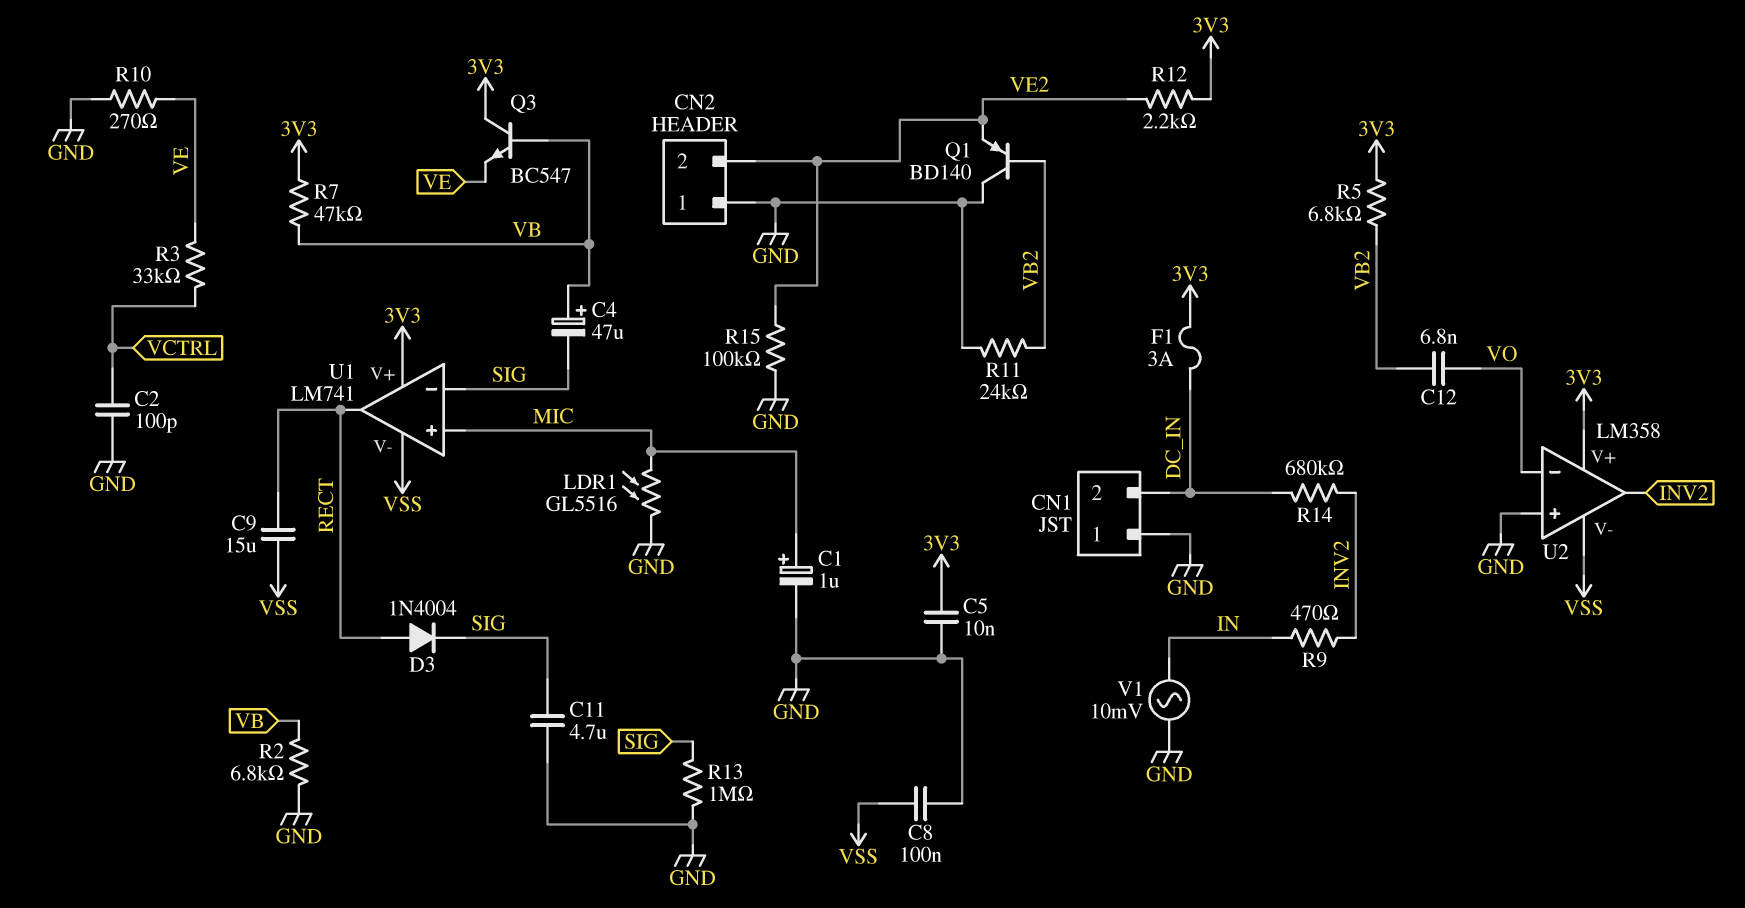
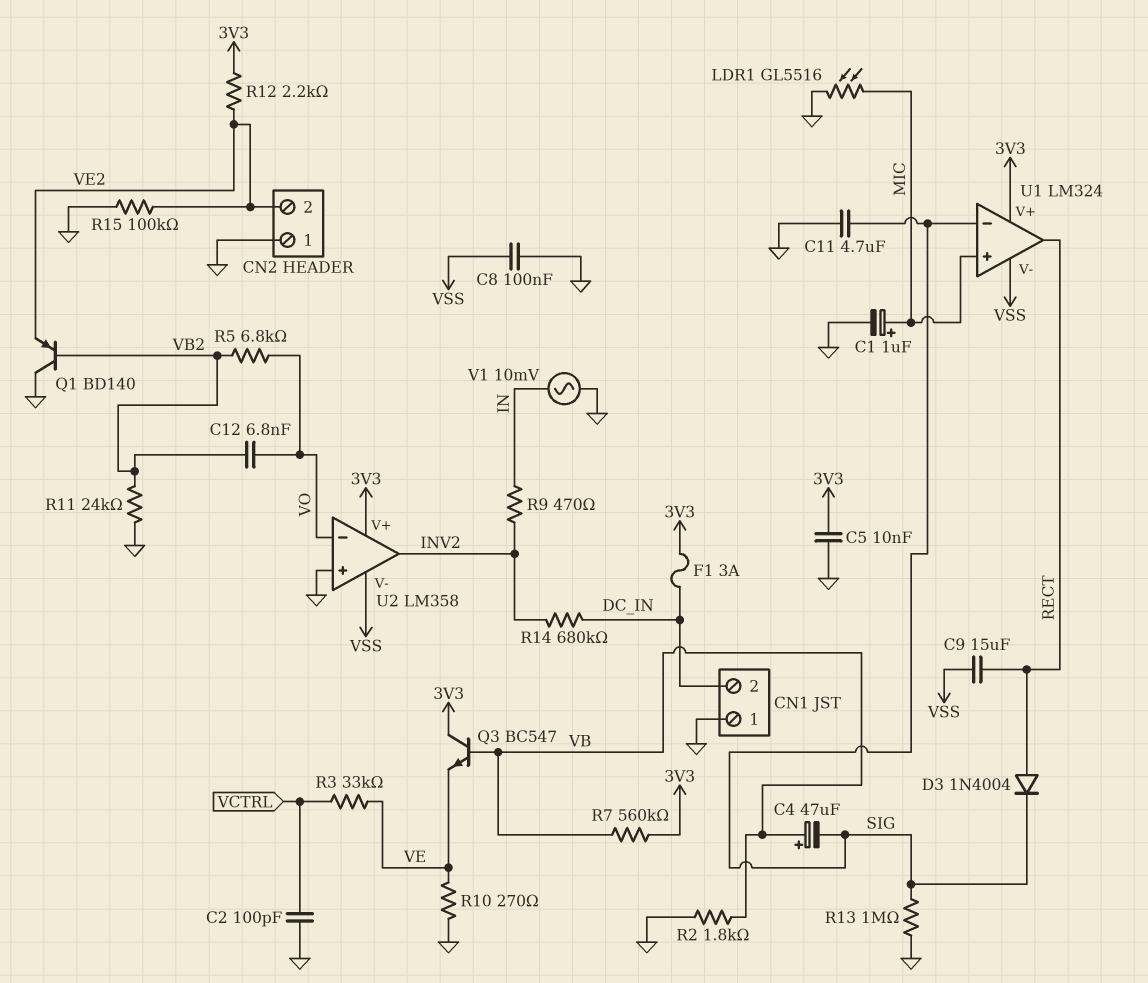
R2: 6.8k (GND, VB) -> 1.8k (GND, VB)
R5: 6.8k (3V3, VB2) -> 6.8k (VB2, VO)
R7: 47k (3V3, VB) -> 560k (3V3, VB)
U1: LM741 -> LM324

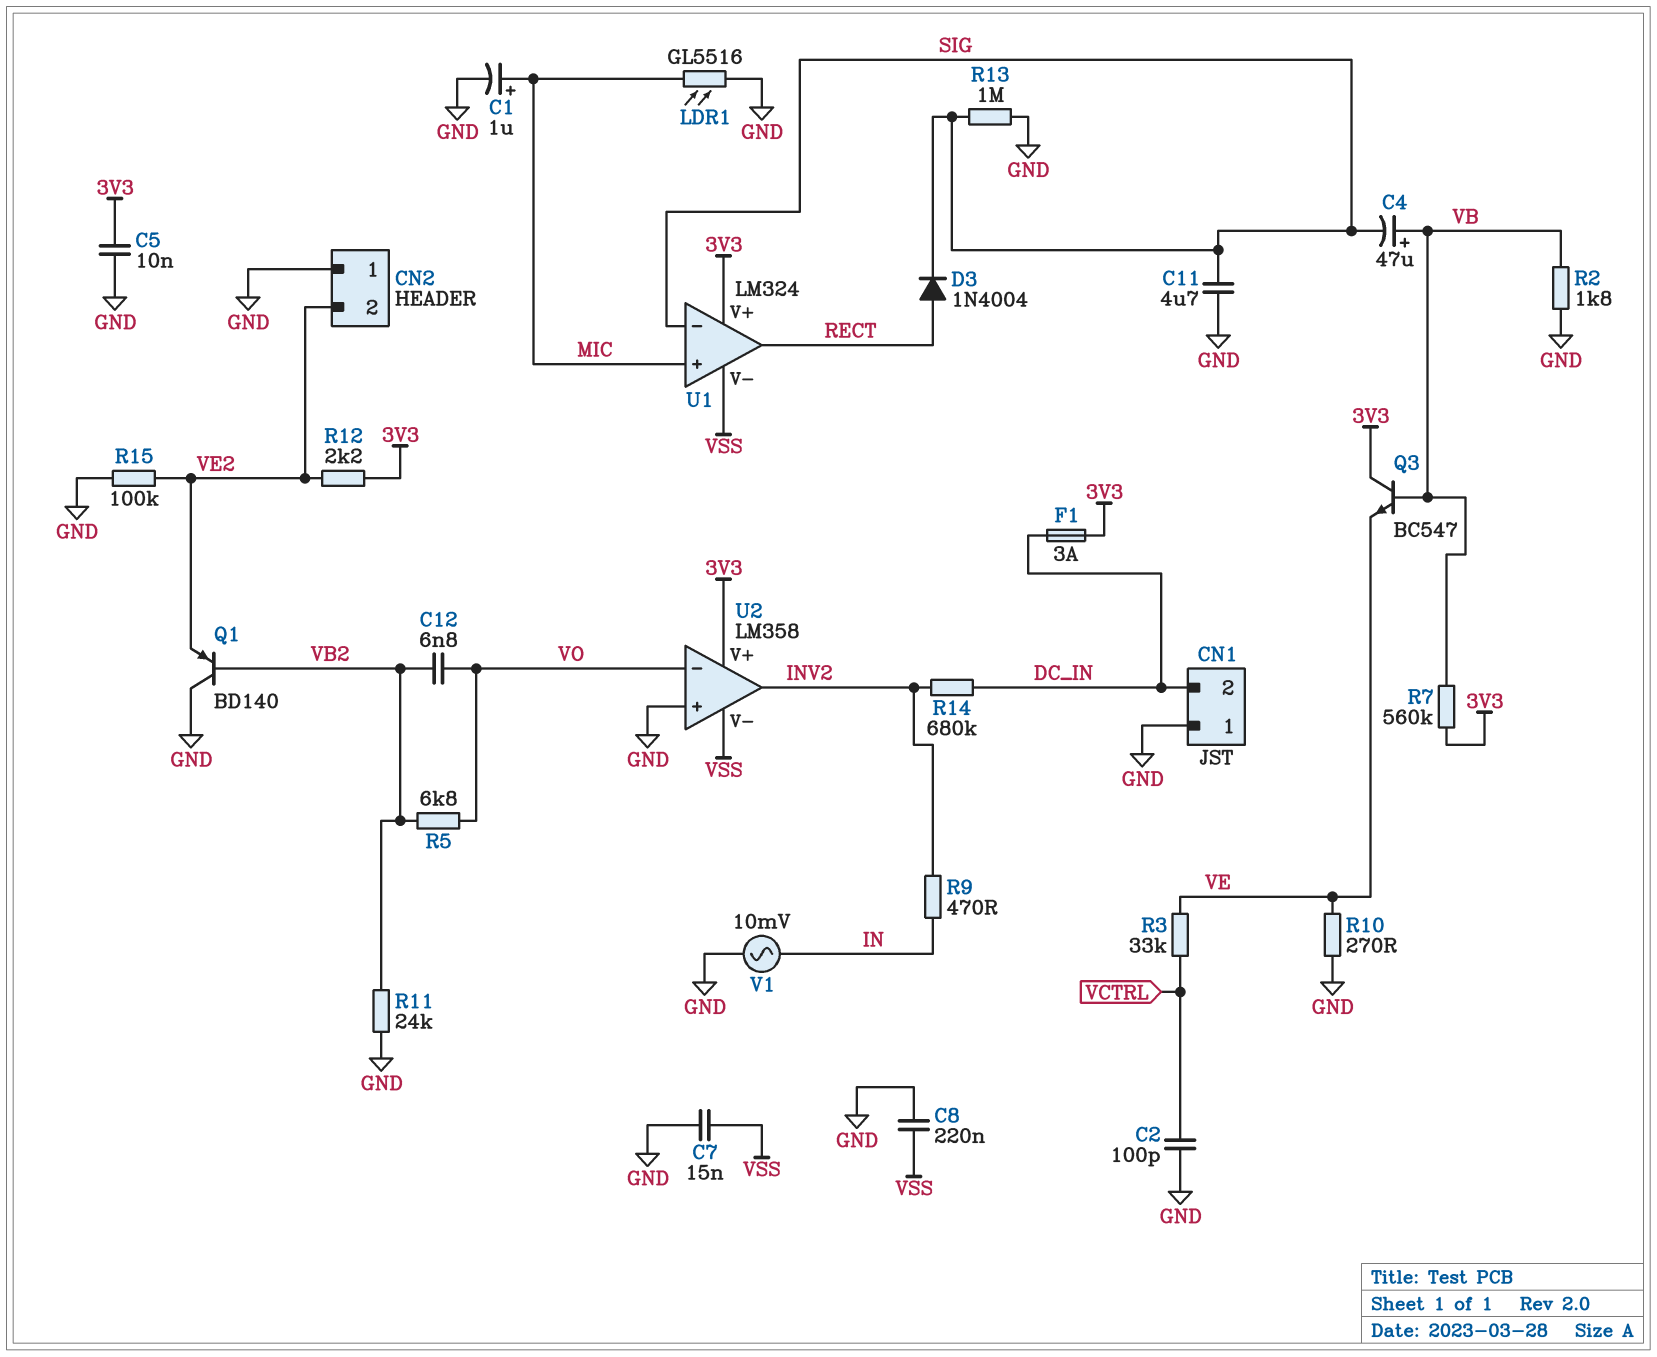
C7: none -> 15nF (GND, VSS)
C8: 100nF (GND, VSS) -> 220nF (GND, VSS)
C9: 15uF (RECT, VSS) -> none

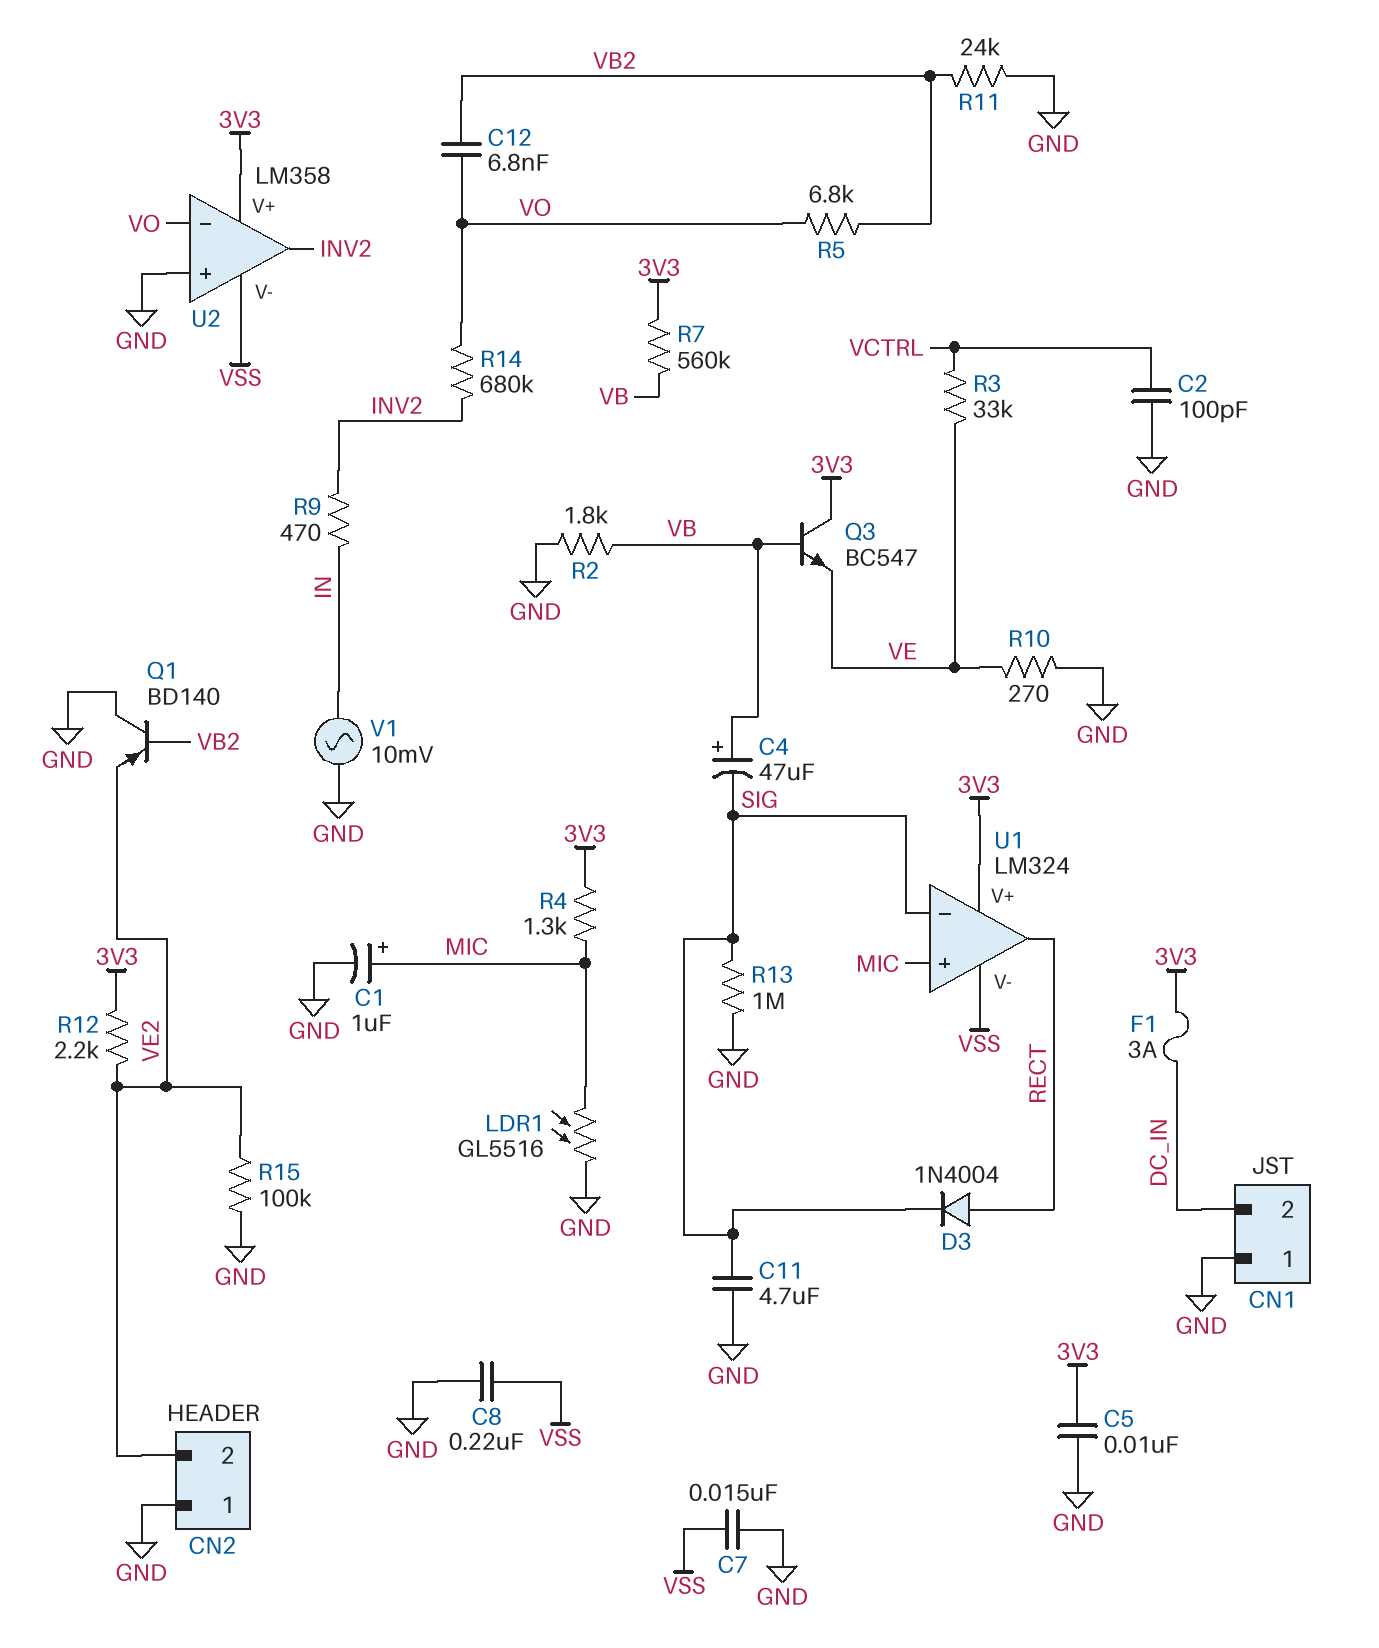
R4: none -> 1.3k (3V3, MIC)
R14: 680k (DC_IN, INV2) -> 680k (INV2, VO)

